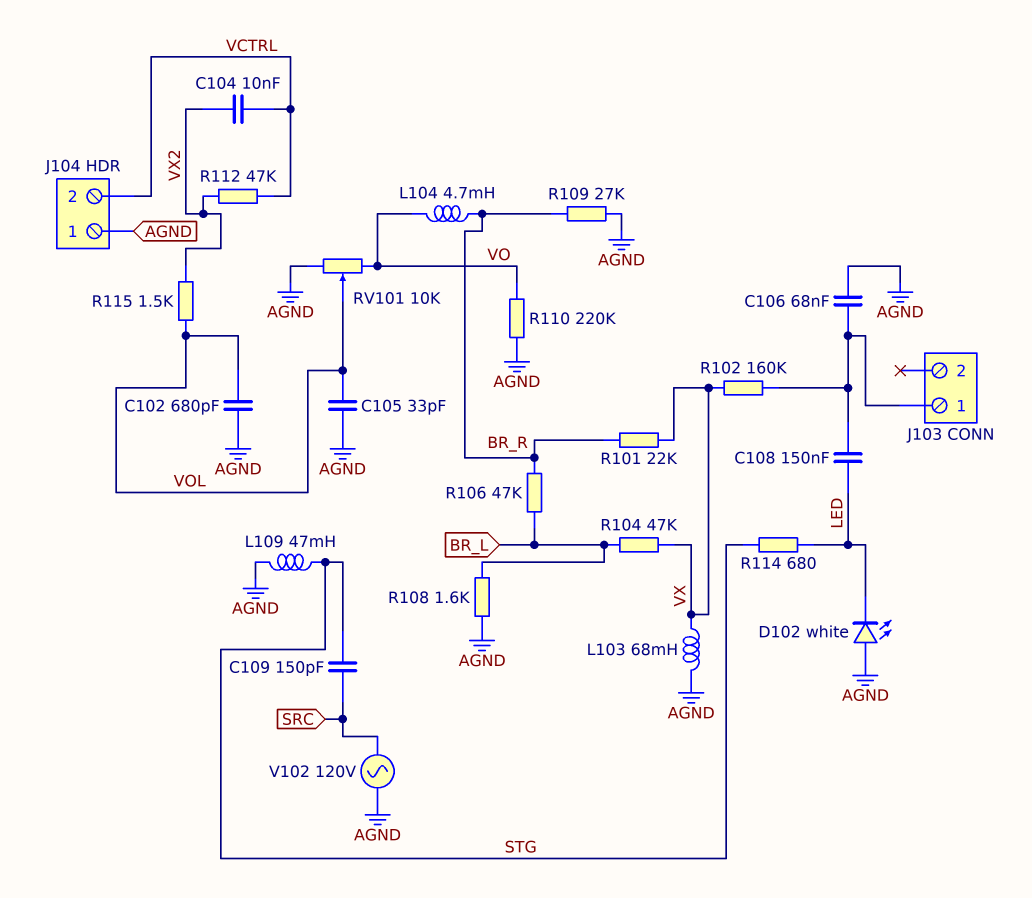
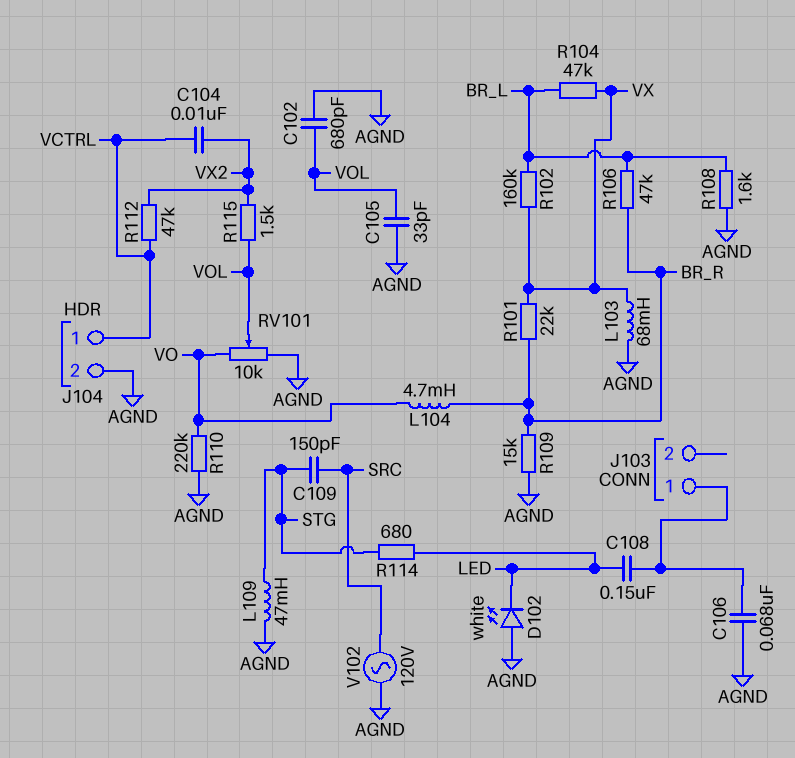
J104 pin 1: AGND -> VCTRL
J104 pin 2: VCTRL -> AGND
R102: 160k (J103/1, VX) -> 160k (BR_L, VX)
R109: 27k (AGND, BR_R) -> 15k (AGND, BR_R)

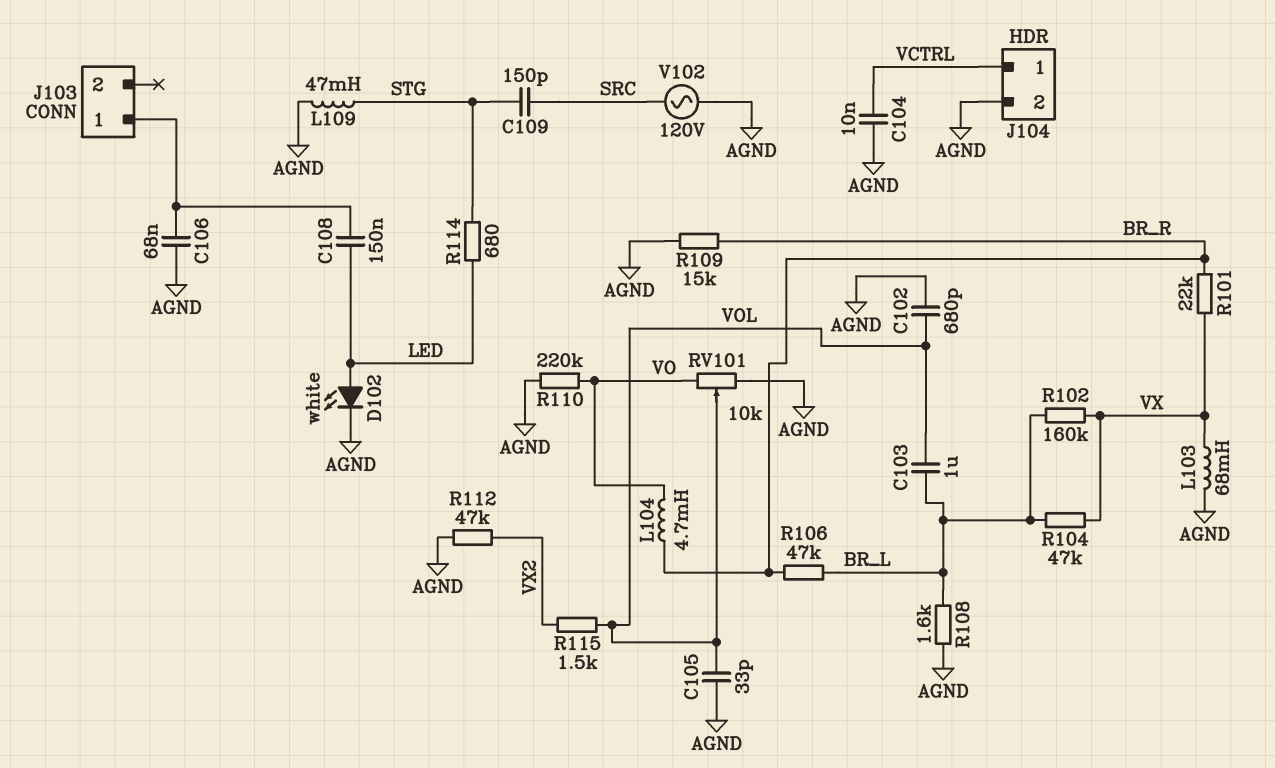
C103: none -> 1uF (BR_L, VOL)
C104: 10nF (VCTRL, VX2) -> 10nF (AGND, VCTRL)
D102: LED white (A AGND, K LED) -> LED white (A LED, K AGND)
R112: 47k (VCTRL, VX2) -> 47k (AGND, VX2)

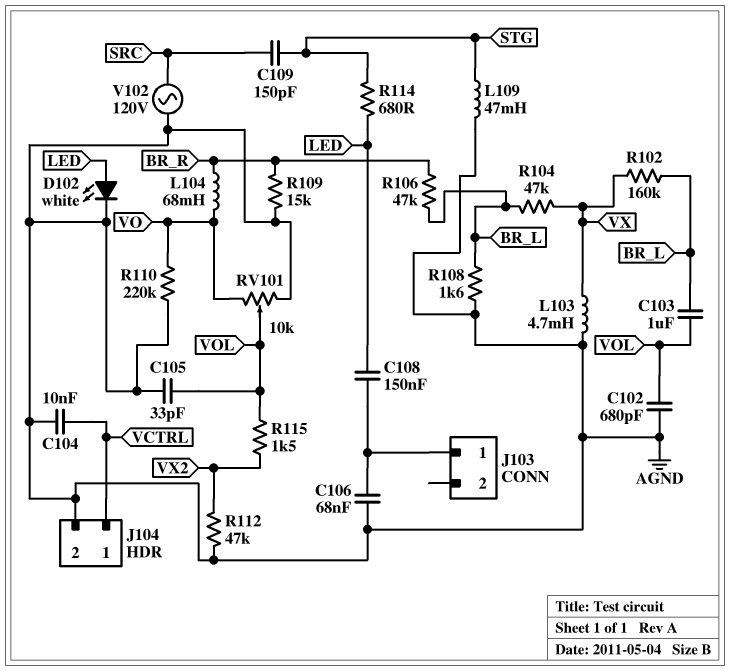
L103: 68mH (AGND, VX) -> 4.7mH (AGND, VX)
L104: 4.7mH (BR_R, VO) -> 68mH (BR_R, VO)
R101: 22k (BR_R, VX) -> none

